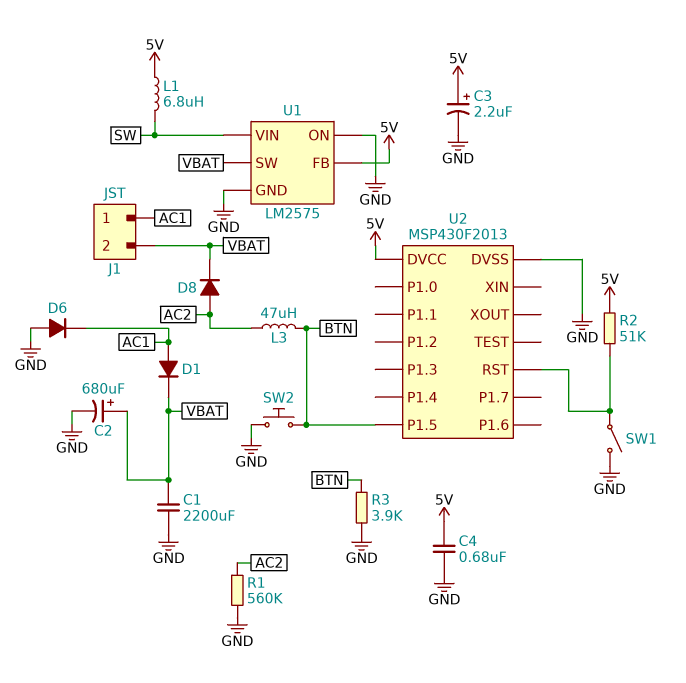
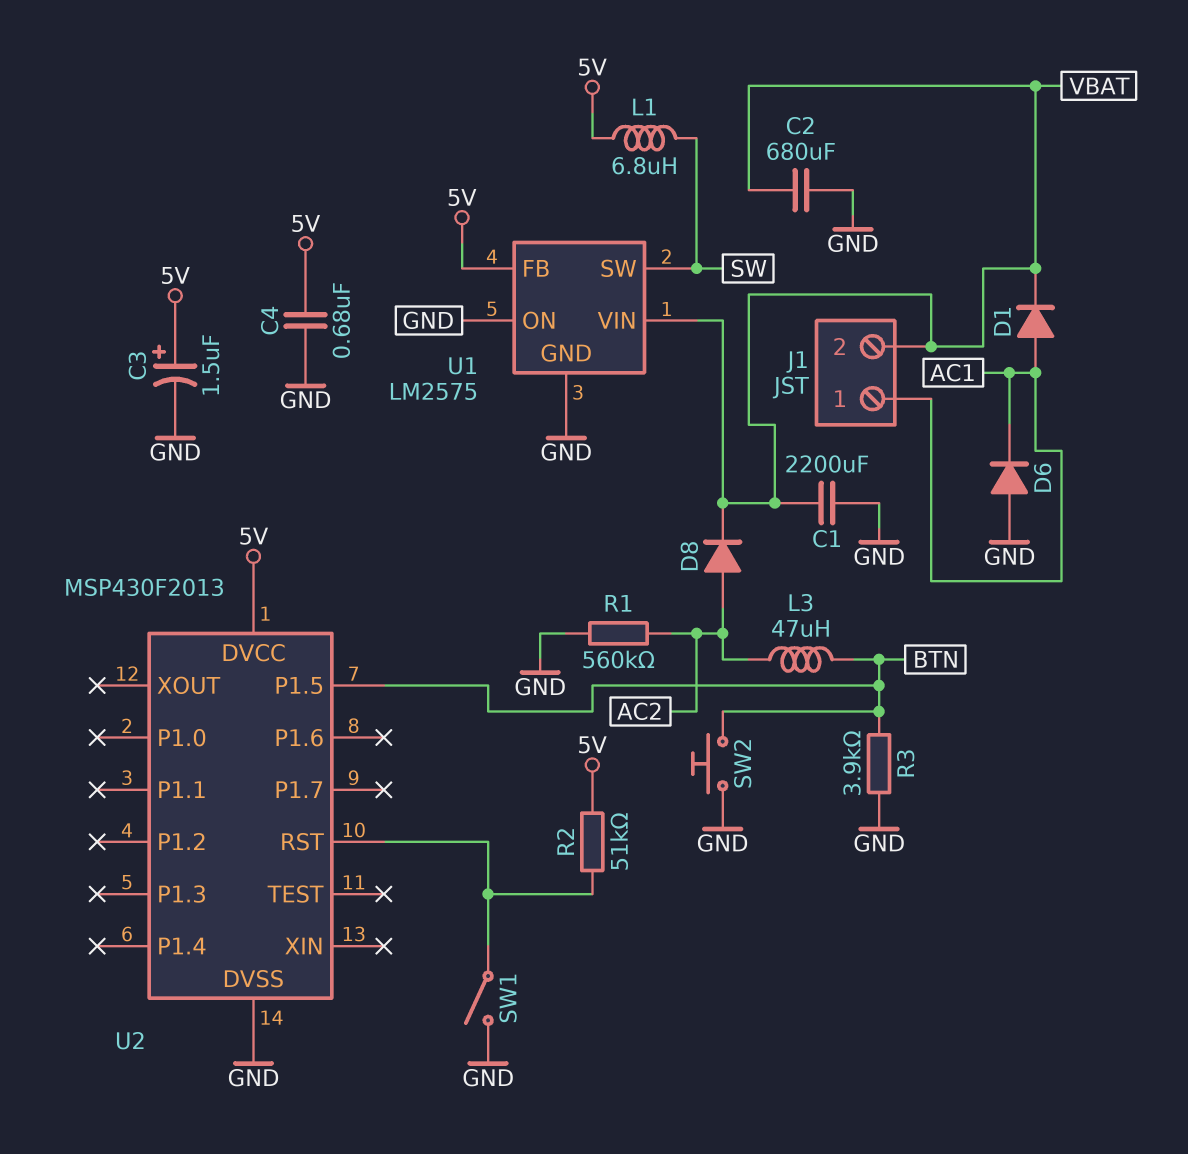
C2: 680uF (plus VBAT, minus GND) -> 680uF (GND, VBAT)
C3: 2.2uF (plus 5V, minus GND) -> 1.5uF (plus 5V, minus GND)
U1 pin SW: VBAT -> SW
U1 pin VIN: SW -> VBAT

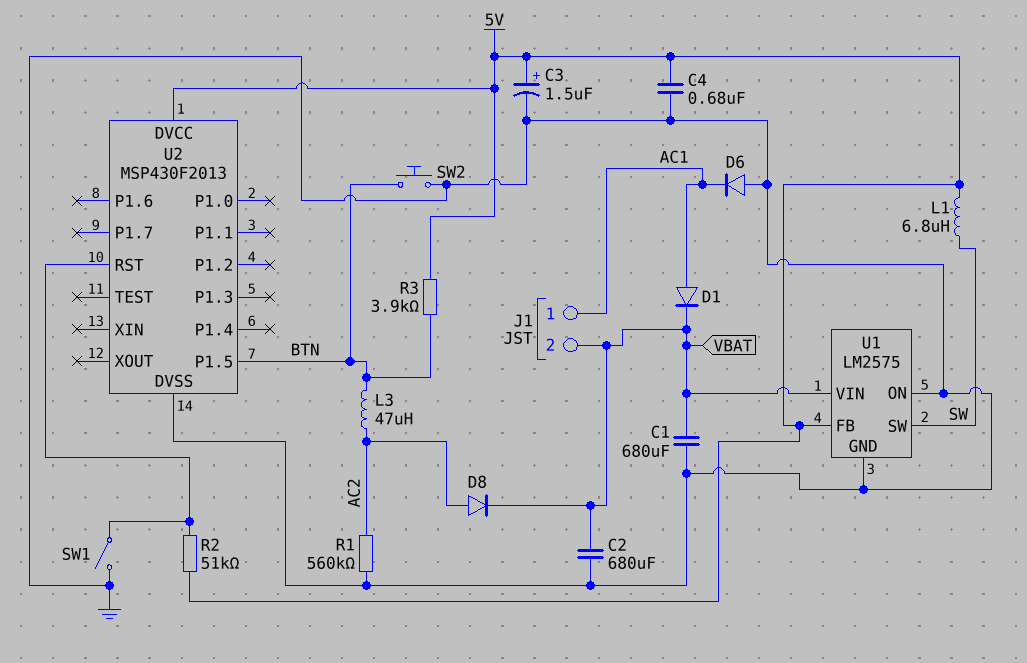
C1: 2200uF (GND, VBAT) -> 680uF (GND, VBAT)
R3: 3.9k (BTN, GND) -> 3.9k (5V, BTN)

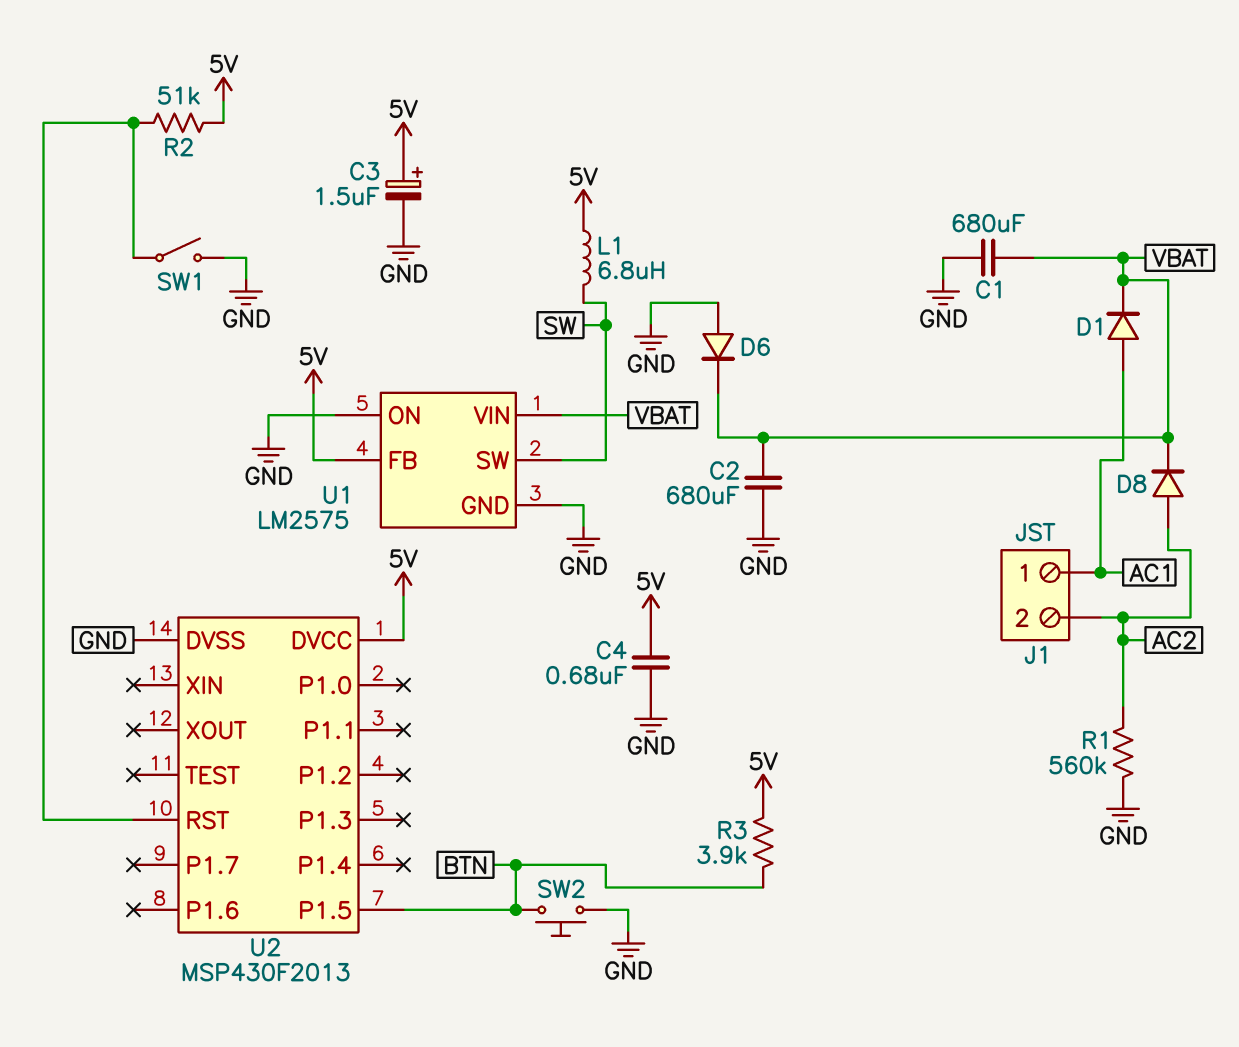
D6: diode (A GND, K AC1) -> diode (A GND, K VBAT)
J1 pin 2: VBAT -> AC2
L3: 47uH (AC2, BTN) -> none

